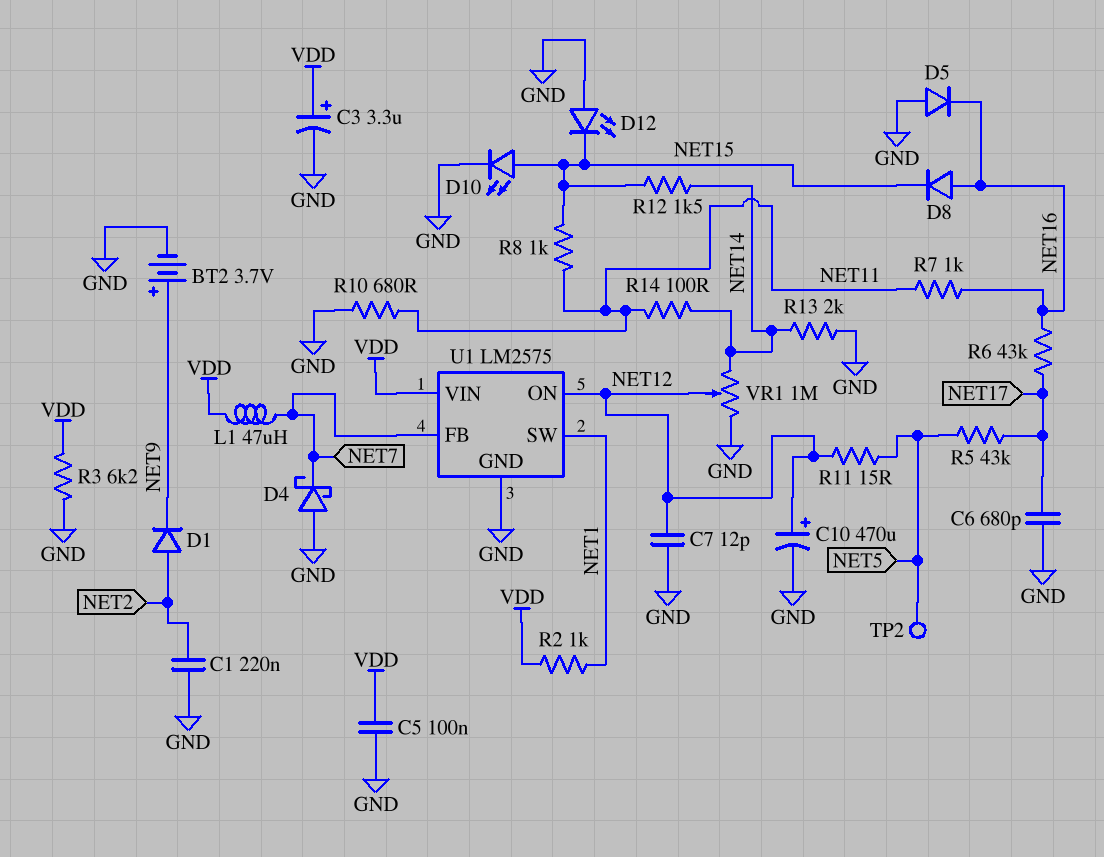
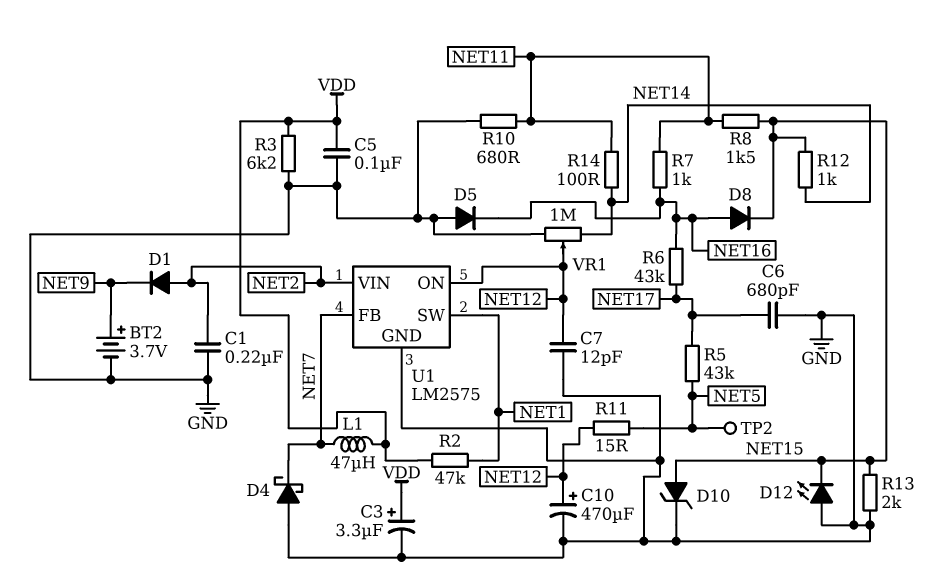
D10: LED (A NET15, K GND) -> zener (A NET15, K GND)
R2: 1k (NET1, VDD) -> 47k (NET1, VDD)
R8: 1k (NET11, NET15) -> 1.5k (NET11, NET15)
R12: 1.5k (NET14, NET15) -> 1k (NET14, NET15)
R13: 2k (GND, NET14) -> 2k (GND, NET15)
U1 pin VIN: VDD -> NET2

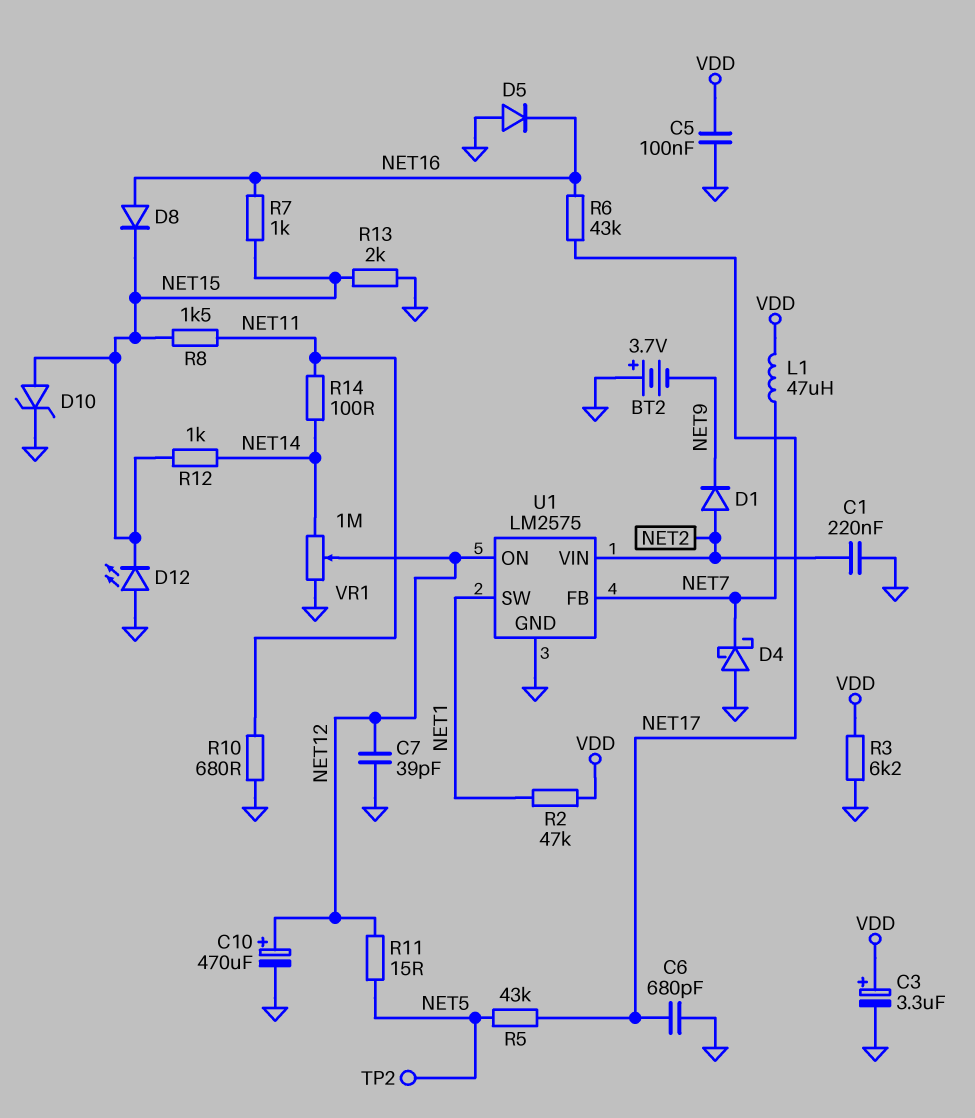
BT2: 3.7V (plus NET9, minus GND) -> 3.7V (plus GND, minus NET9)
C7: 12pF (GND, NET12) -> 39pF (GND, NET12)
R7: 1k (NET11, NET16) -> 1k (NET15, NET16)

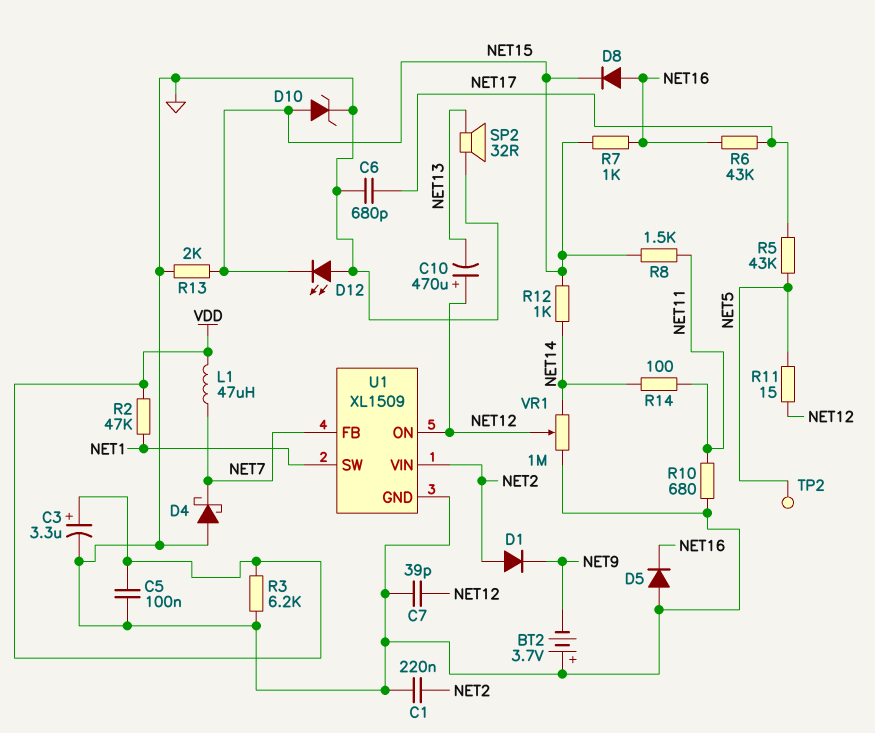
C10: 470uF (plus NET12, minus GND) -> 470uF (plus NET12, minus NET13)
SP2: none -> speaker 32R (GND, NET13)
U1: LM2575 -> XL1509

